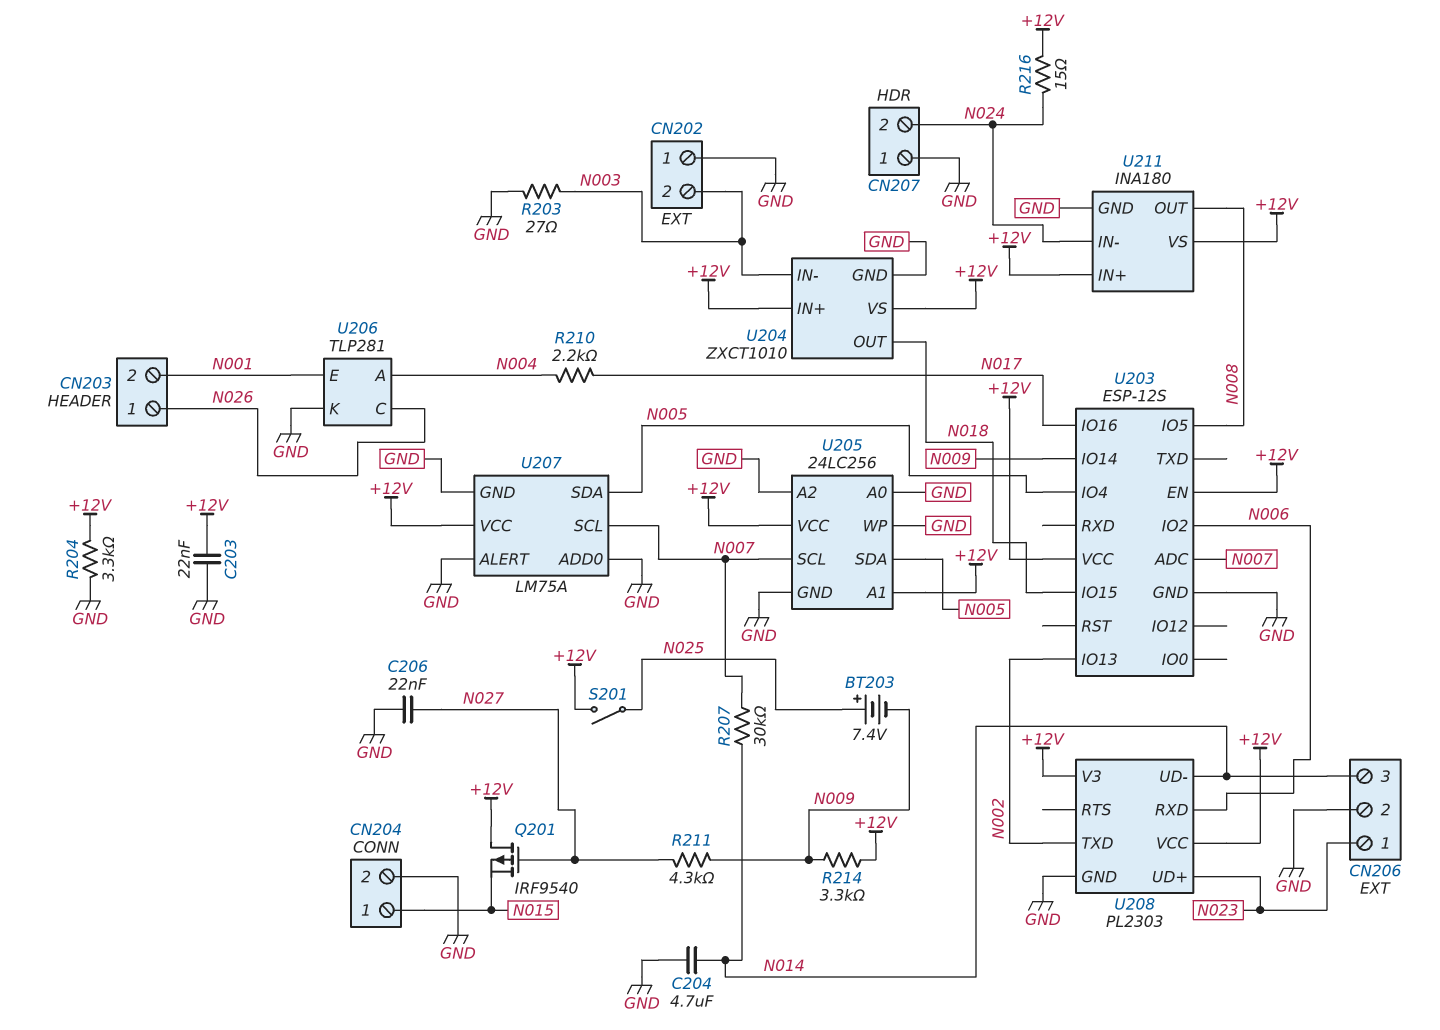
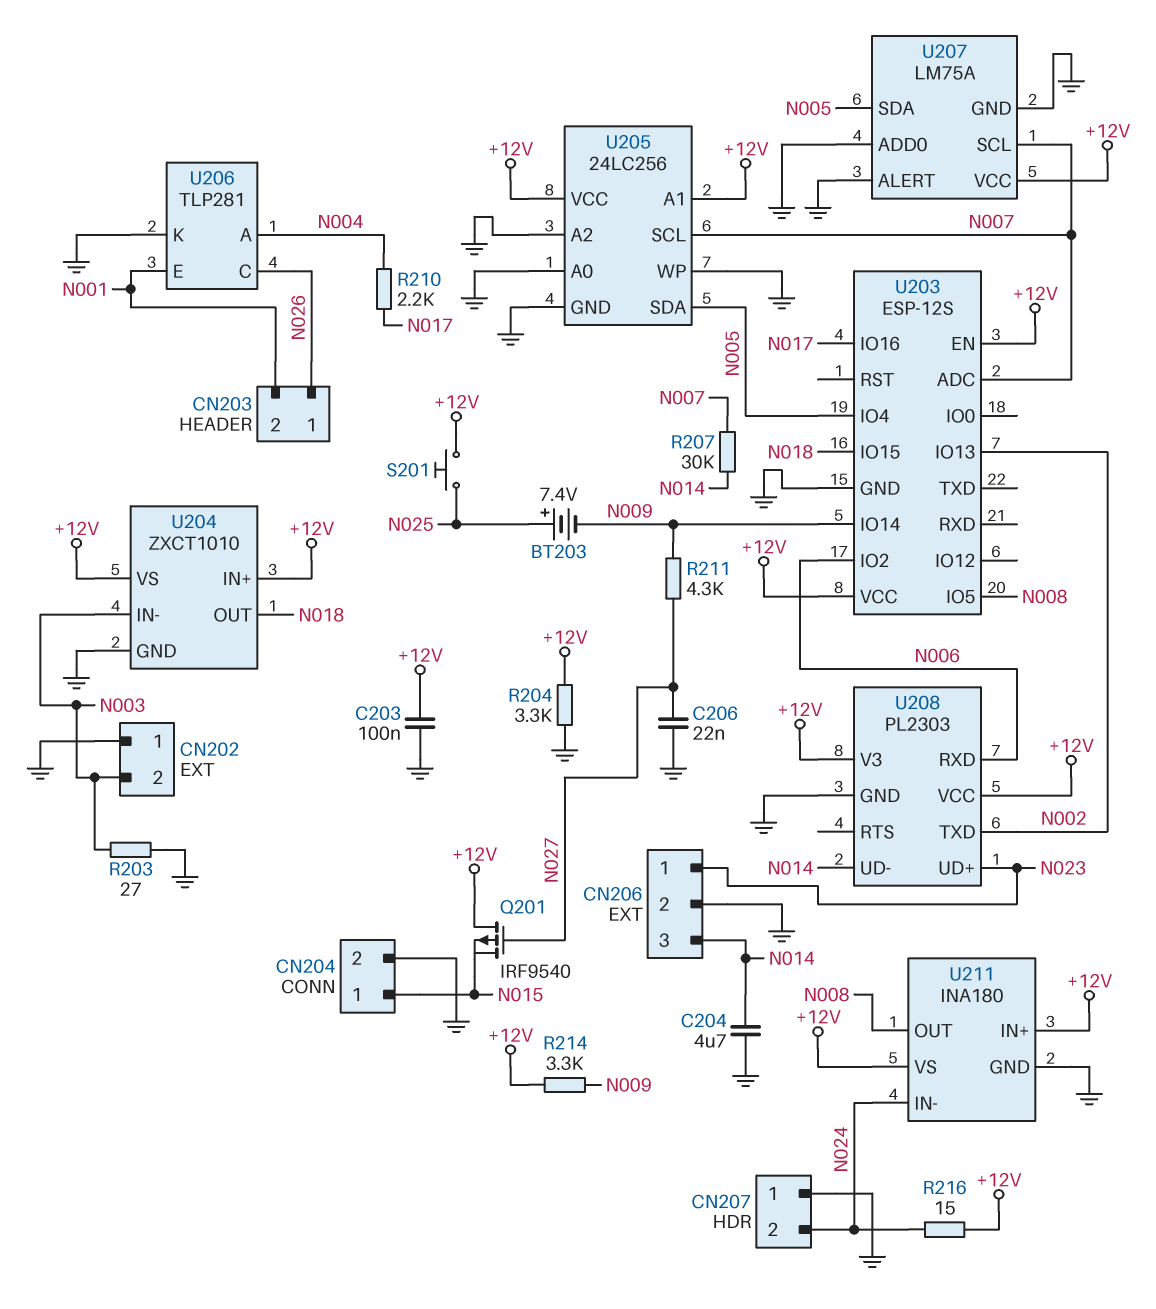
C203: 22nF (+12V, GND) -> 100nF (+12V, GND)
S201: switch (+12V, N025) -> button (+12V, N025)

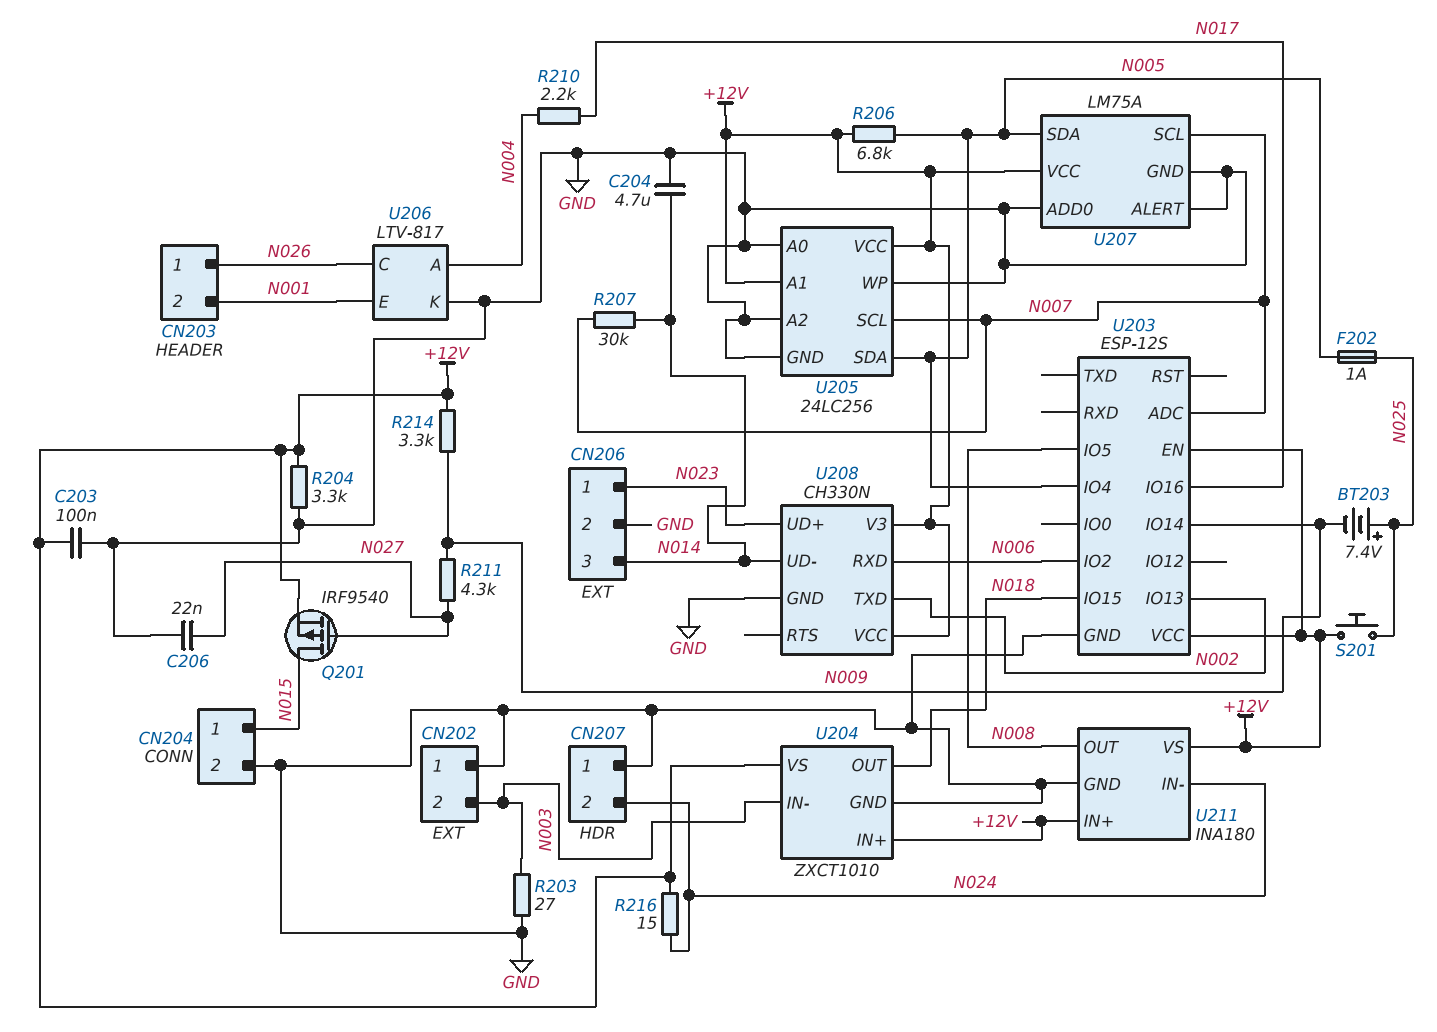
F202: none -> 1A (N005, N025)
Q201: PMOS IRF9540 (G N027, D +12V, S N015) -> PMOS IRF9540 (G N027, D N015, S +12V)
R206: none -> 6.8k (+12V, N005)
U206: TLP281 -> LTV-817
U208: PL2303 -> CH330N

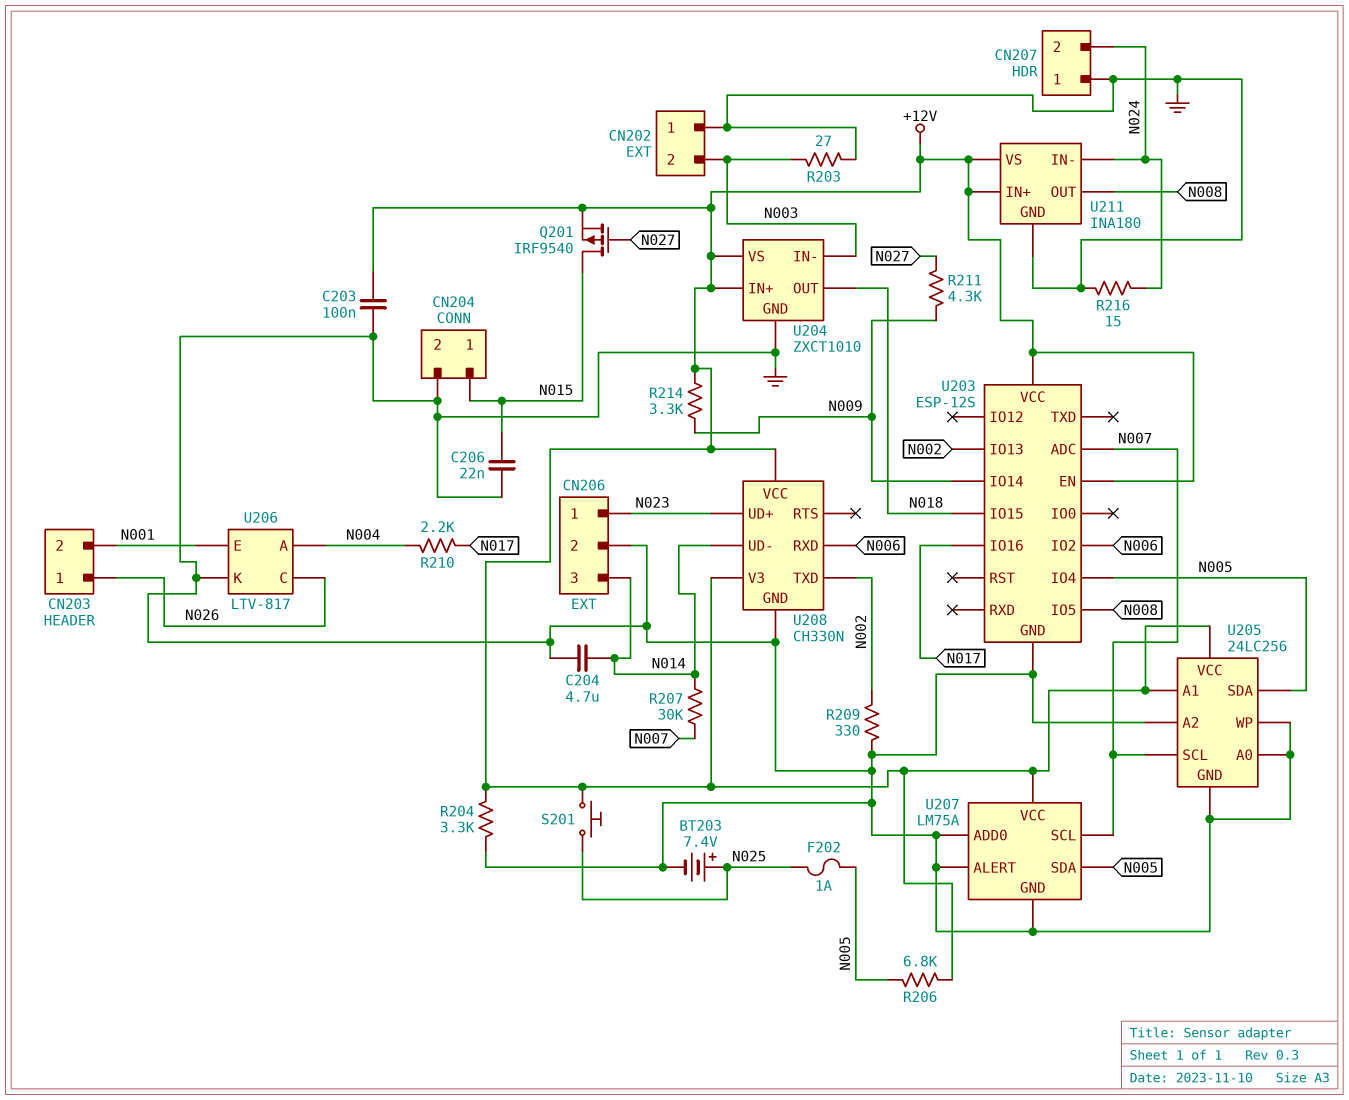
BT203: 7.4V (plus N025, minus N009) -> 7.4V (plus N025, minus GND)
C206: 22nF (GND, N027) -> 22nF (GND, N015)
R209: none -> 330 (GND, N002)
R216: 15 (+12V, N024) -> 15 (GND, N024)

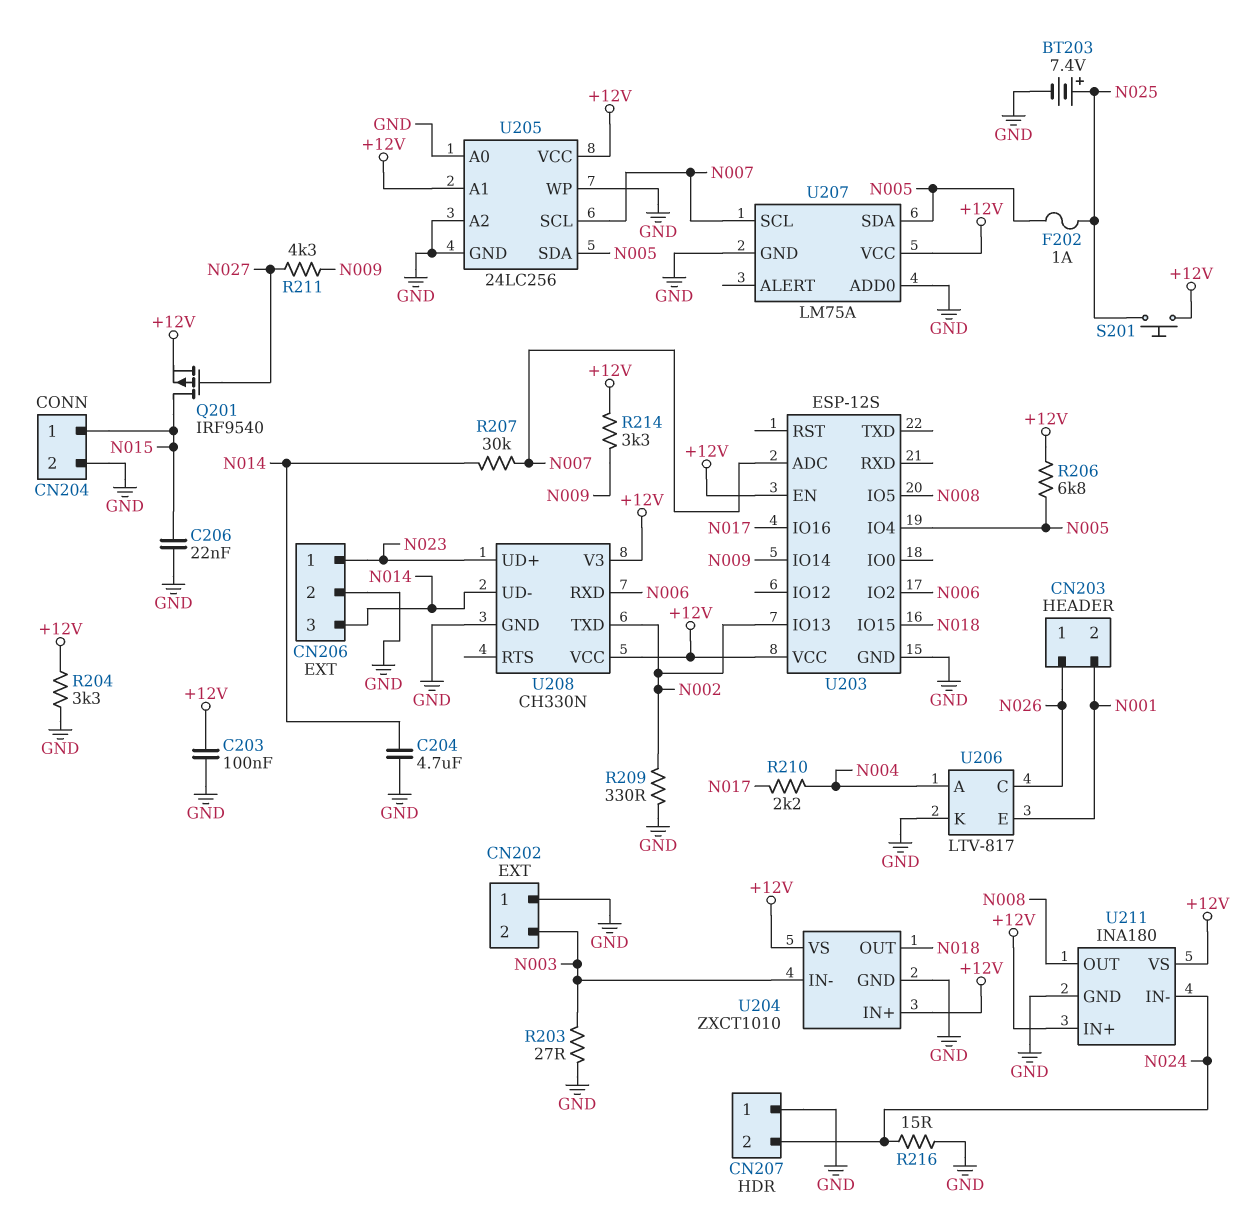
U207 pin ALERT: GND -> none

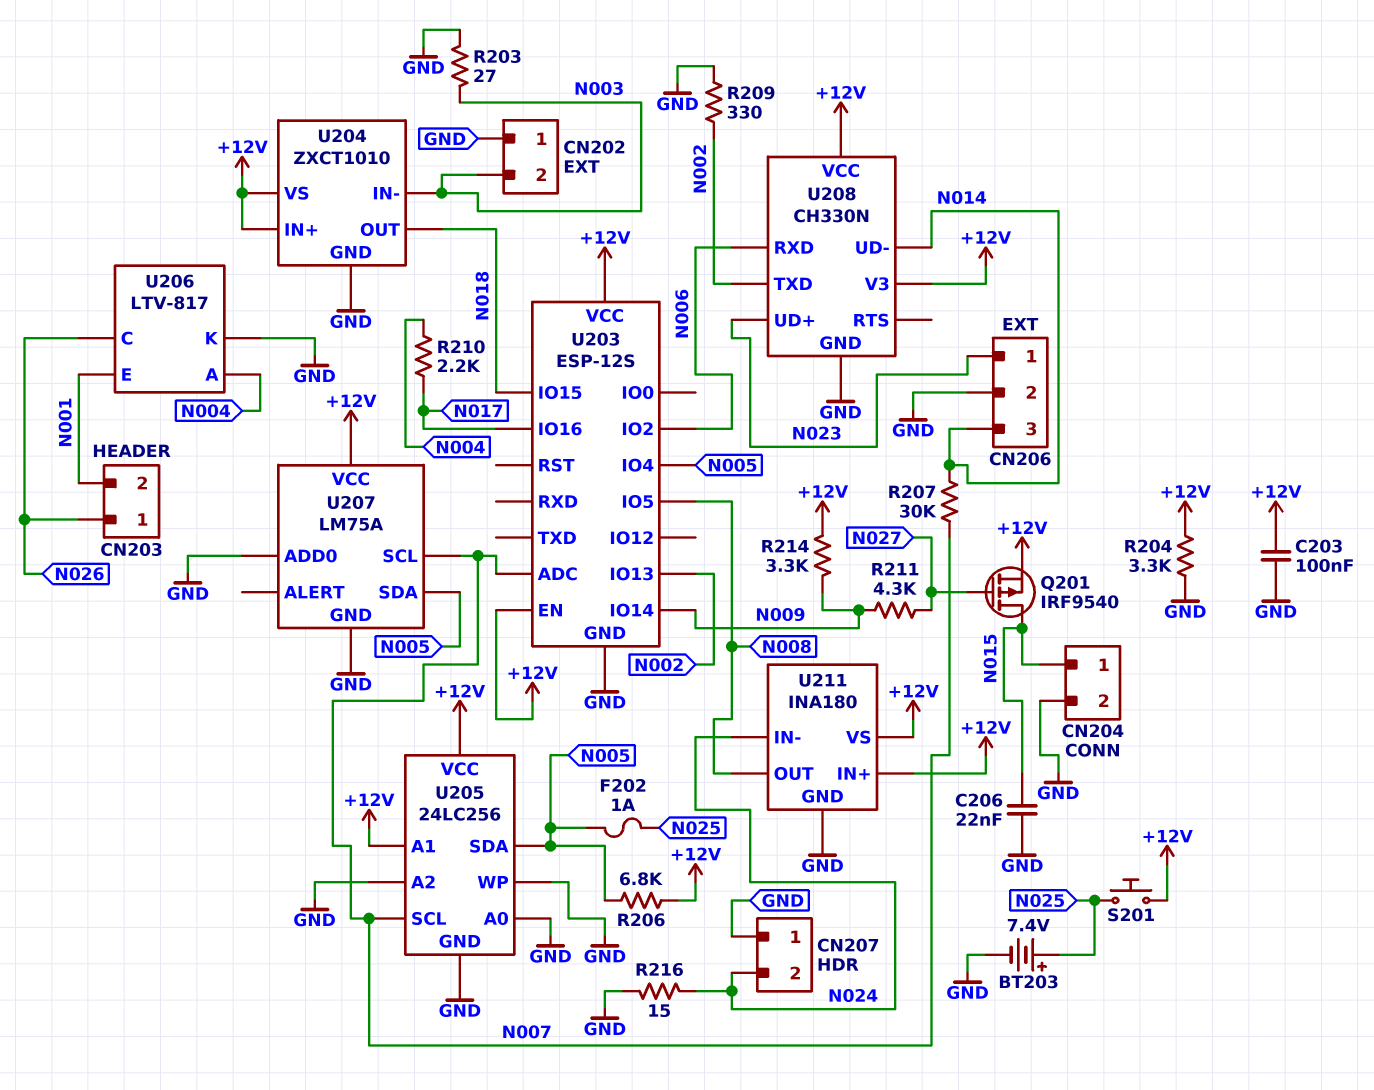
C204: 4.7uF (GND, N014) -> none

